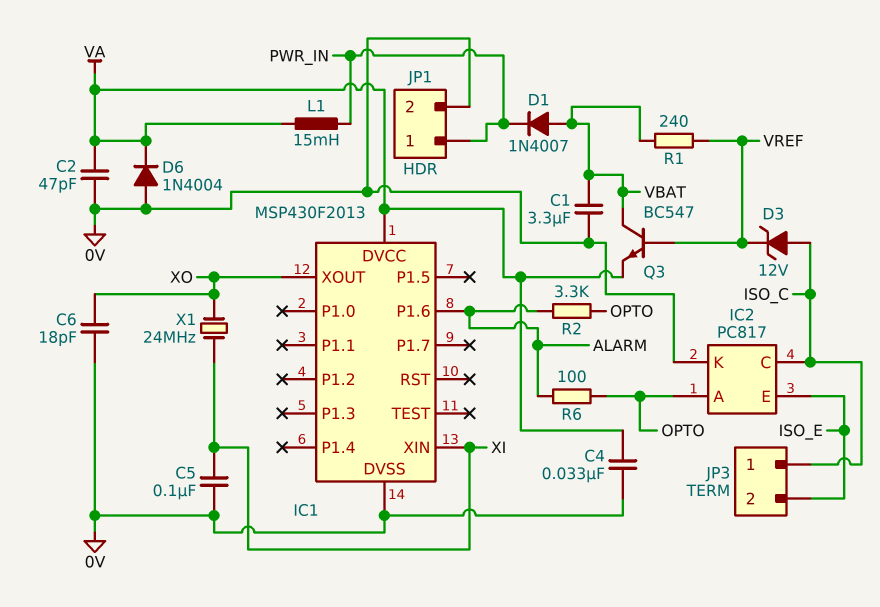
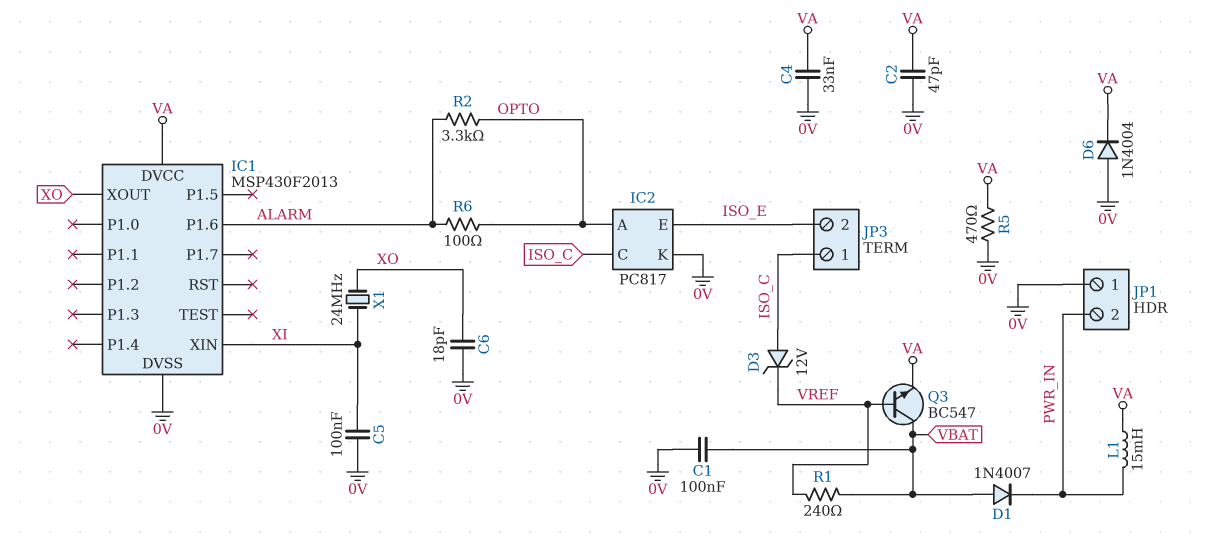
C1: 3.3uF (0V, VBAT) -> 100nF (0V, VBAT)
JP1 pin 1: PWR_IN -> 0V
JP1 pin 2: 0V -> PWR_IN
R5: none -> 470 (0V, VA)

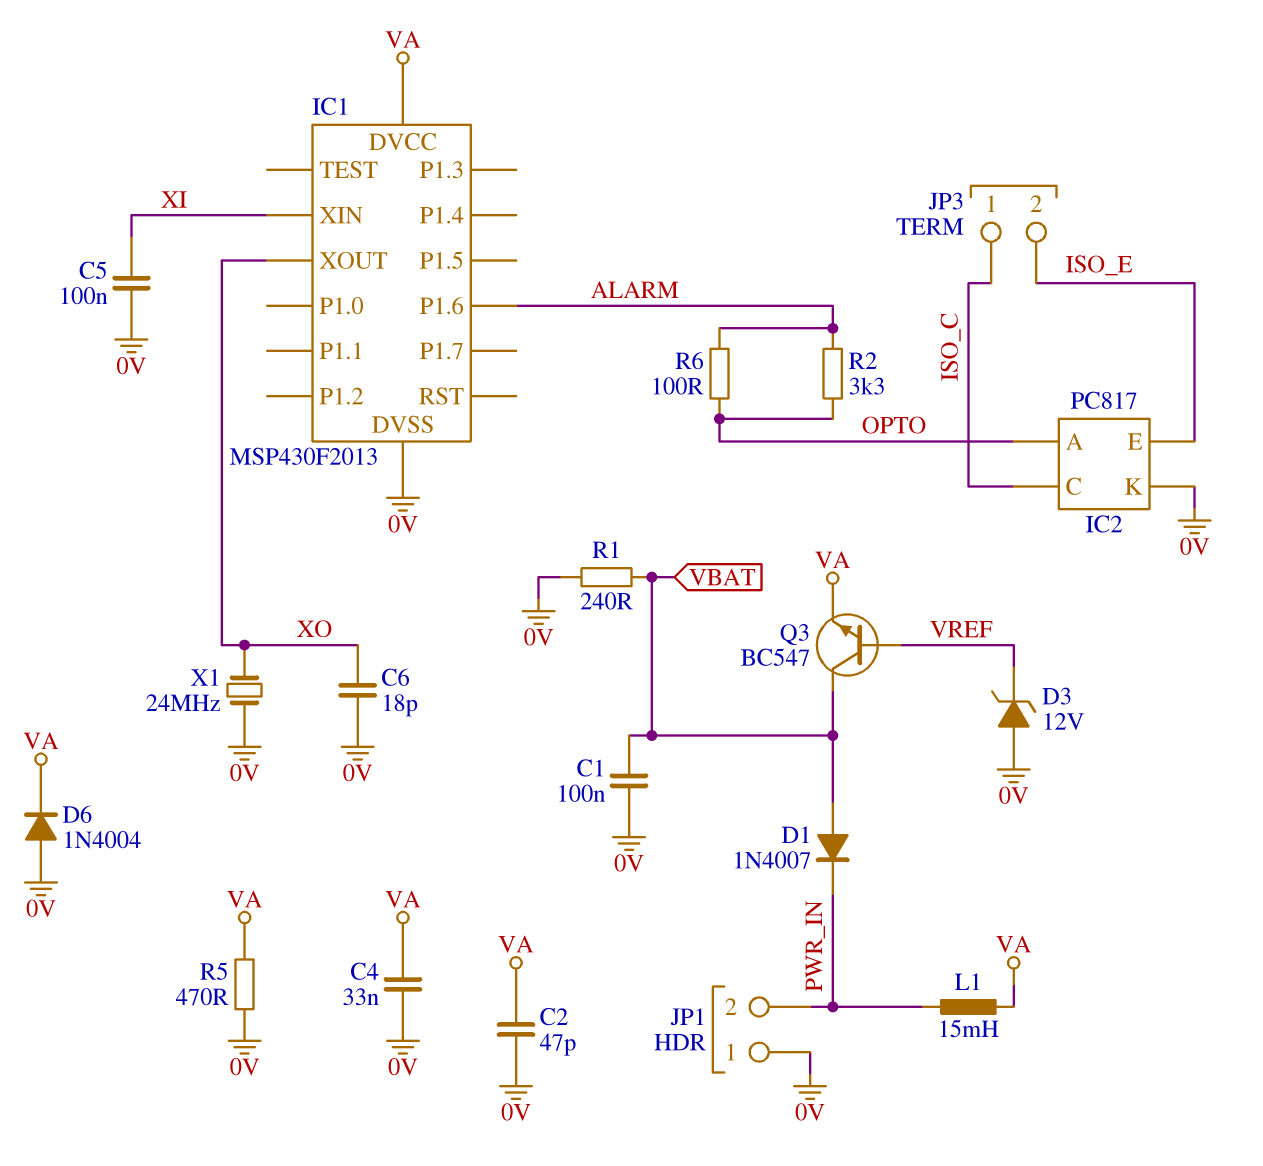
D3: zener 12V (A ISO_C, K VREF) -> zener 12V (A 0V, K VREF)
R1: 240 (VBAT, VREF) -> 240 (0V, VBAT)
X1: 24MHz (XI, XO) -> 24MHz (0V, XO)

